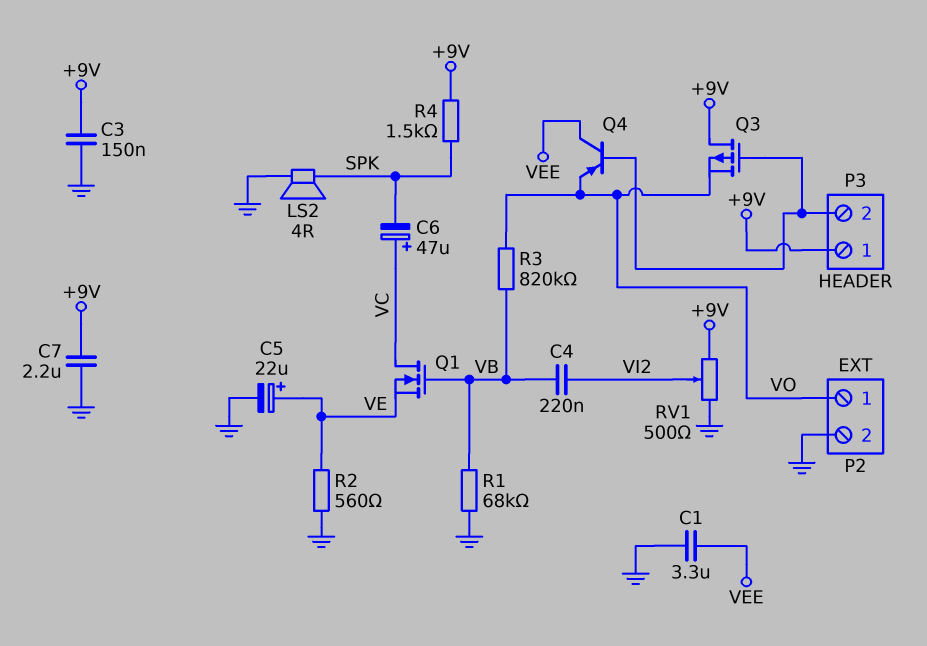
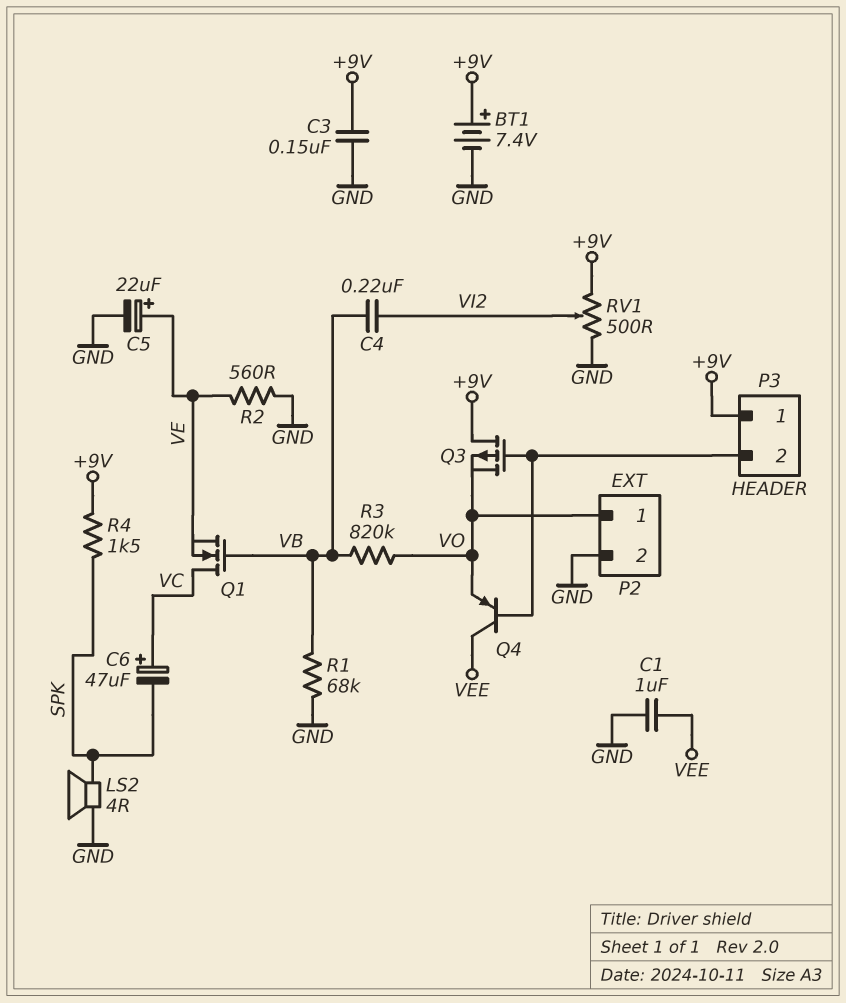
BT1: none -> 7.4V (plus +9V, minus GND)
C1: 3.3uF (GND, VEE) -> 1uF (GND, VEE)
C7: 2.2uF (+9V, GND) -> none

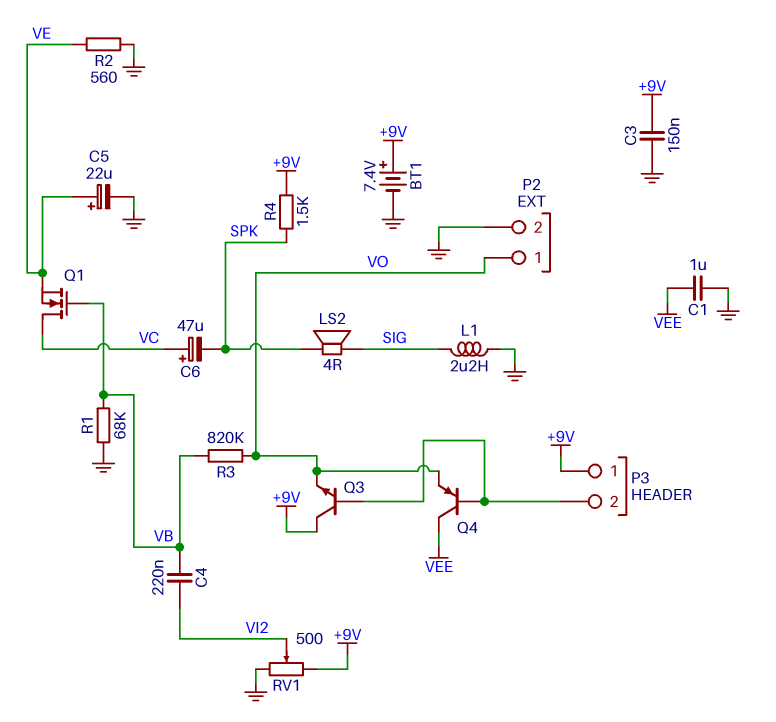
L1: none -> 2.2uH (GND, SIG)
LS2: speaker 4R (GND, SPK) -> speaker 4R (SIG, SPK)
Q3: PMOS (G P3/2, D +9V, S VO) -> NPN (B P3/2, C +9V, E VO)

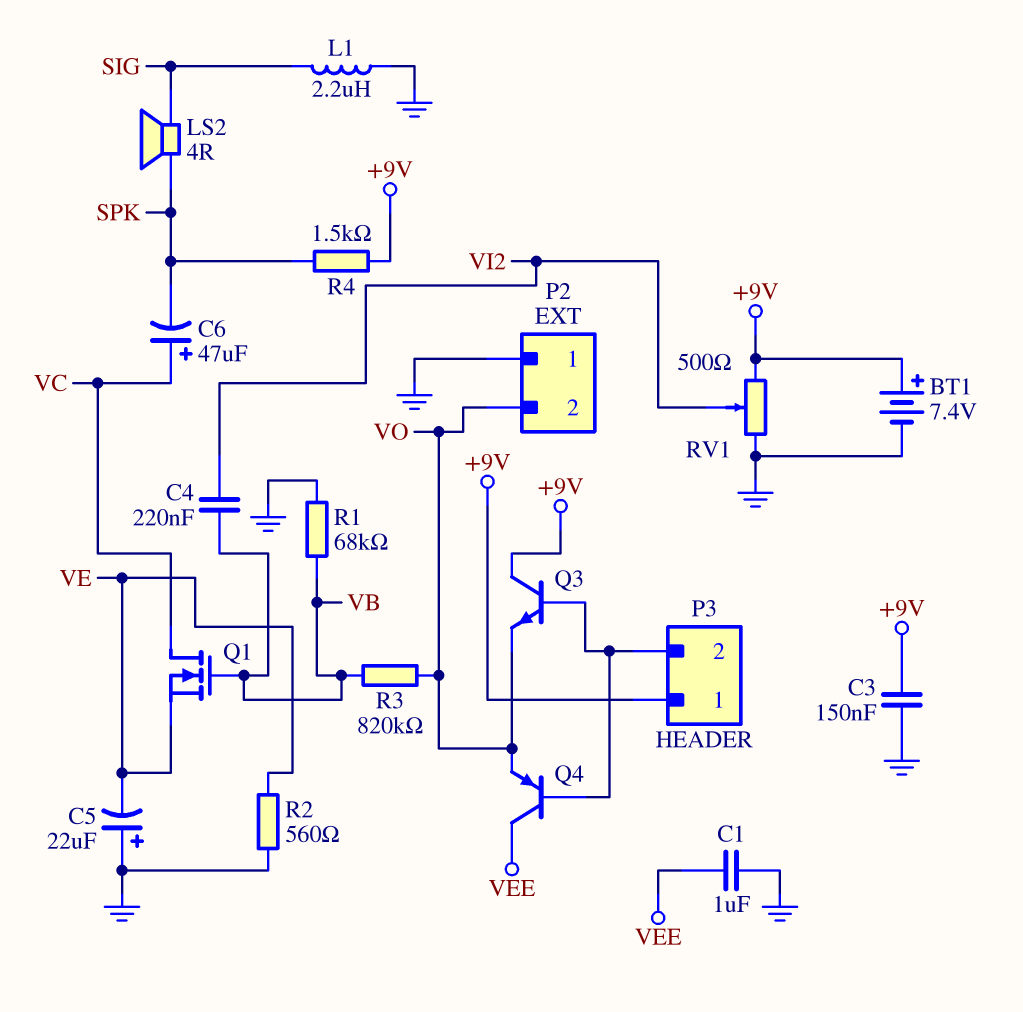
C5: 22uF (plus VE, minus GND) -> 22uF (plus GND, minus VE)
P2 pin 1: VO -> GND
P2 pin 2: GND -> VO

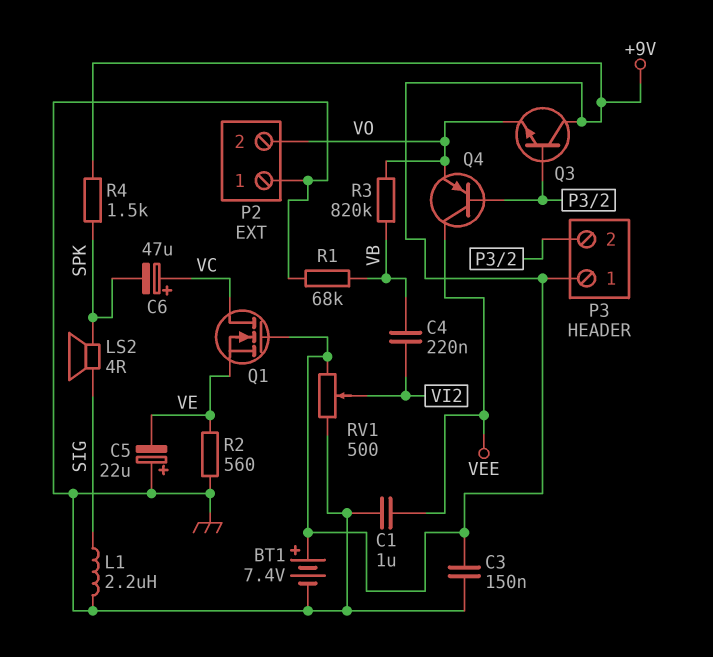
Q1: NMOS (G VB, D VC, S VE) -> NMOS (G +9V, D VC, S VE)

